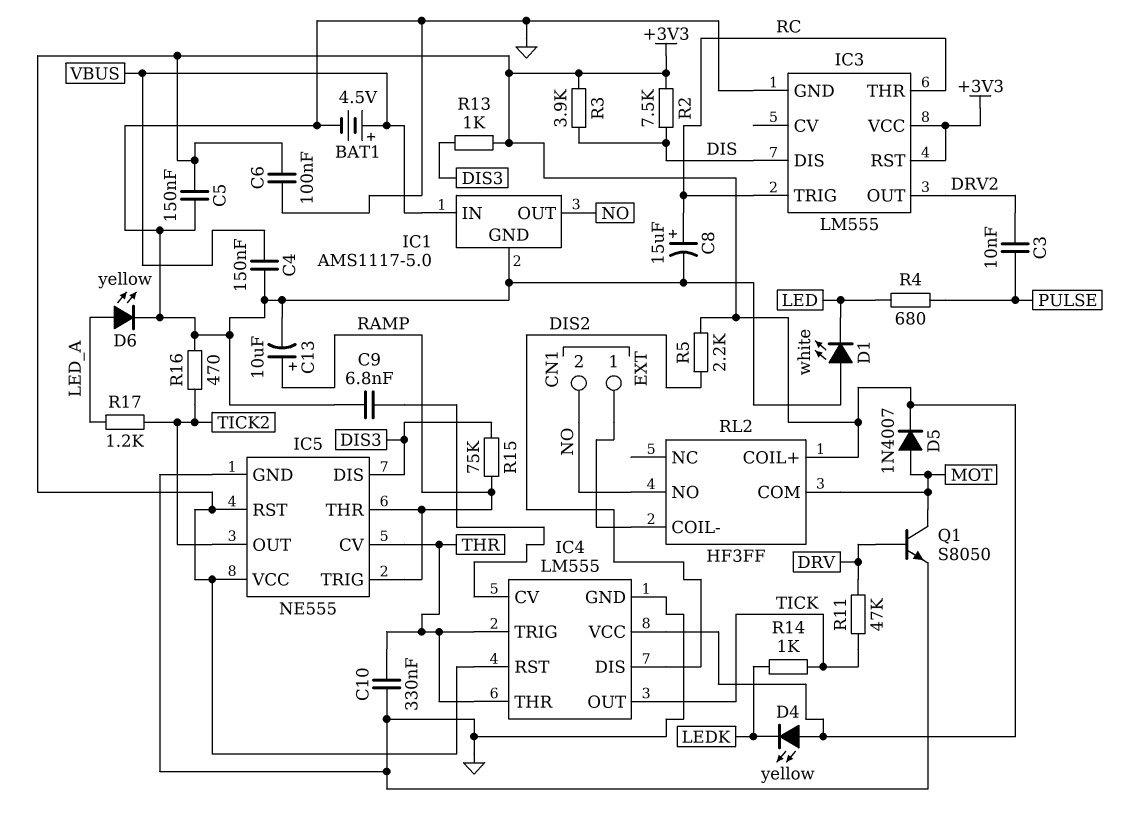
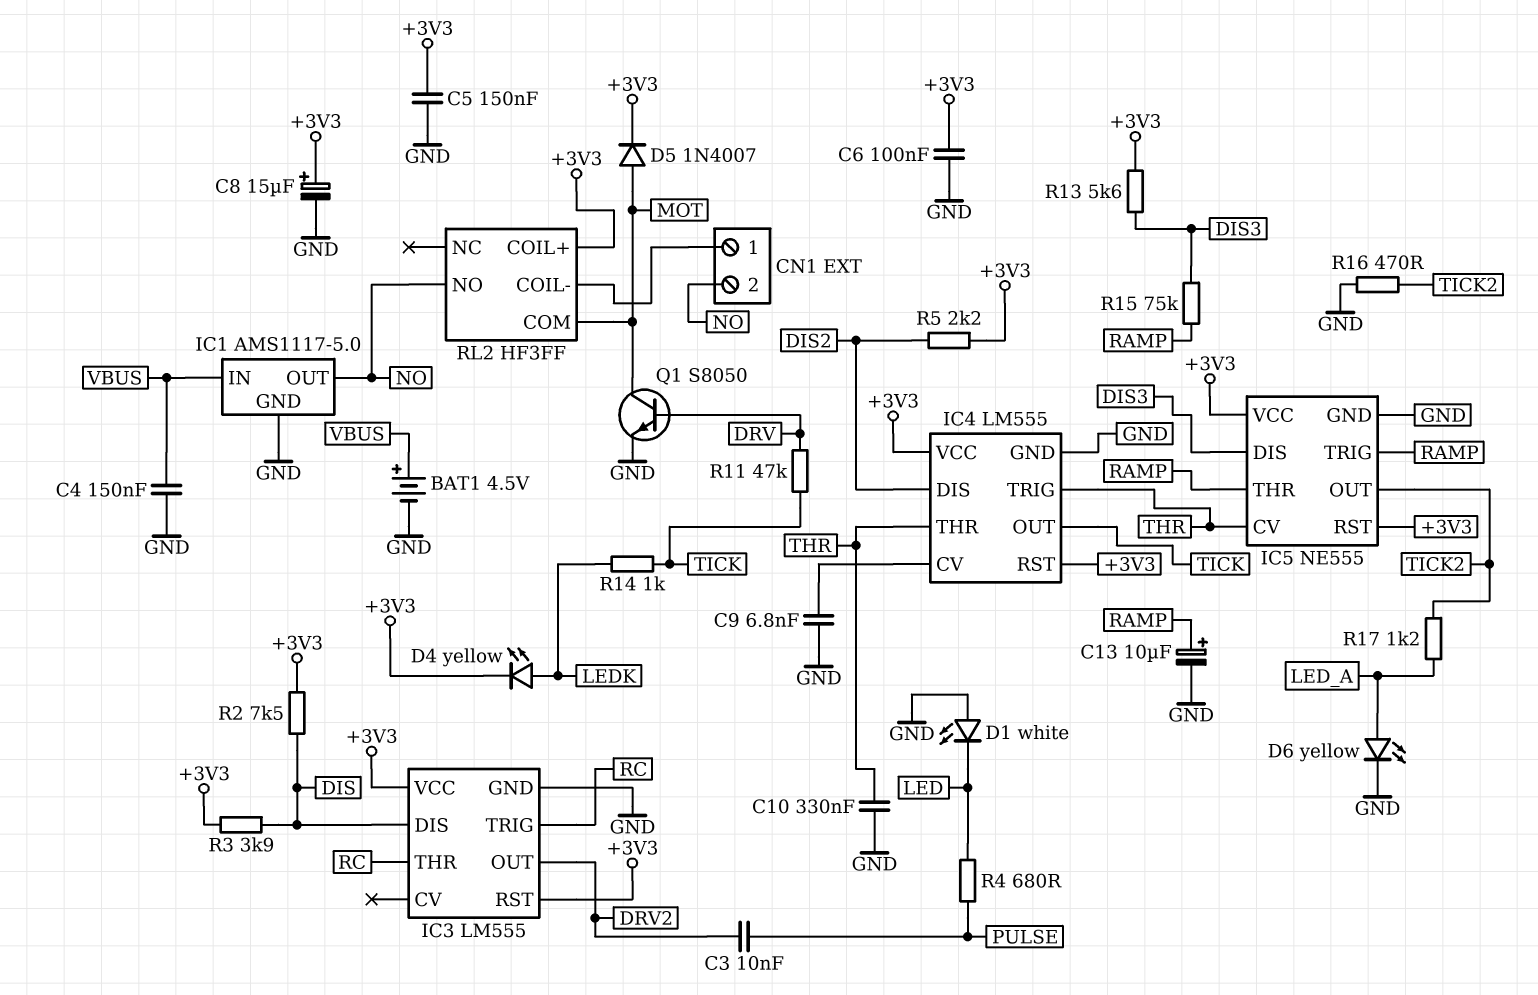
C8: 15uF (plus RC, minus GND) -> 15uF (plus +3V3, minus GND)
D4: LED yellow (A +3V3, K LEDK) -> LED yellow (A LEDK, K +3V3)
R13: 1k (+3V3, DIS3) -> 5.6k (+3V3, DIS3)

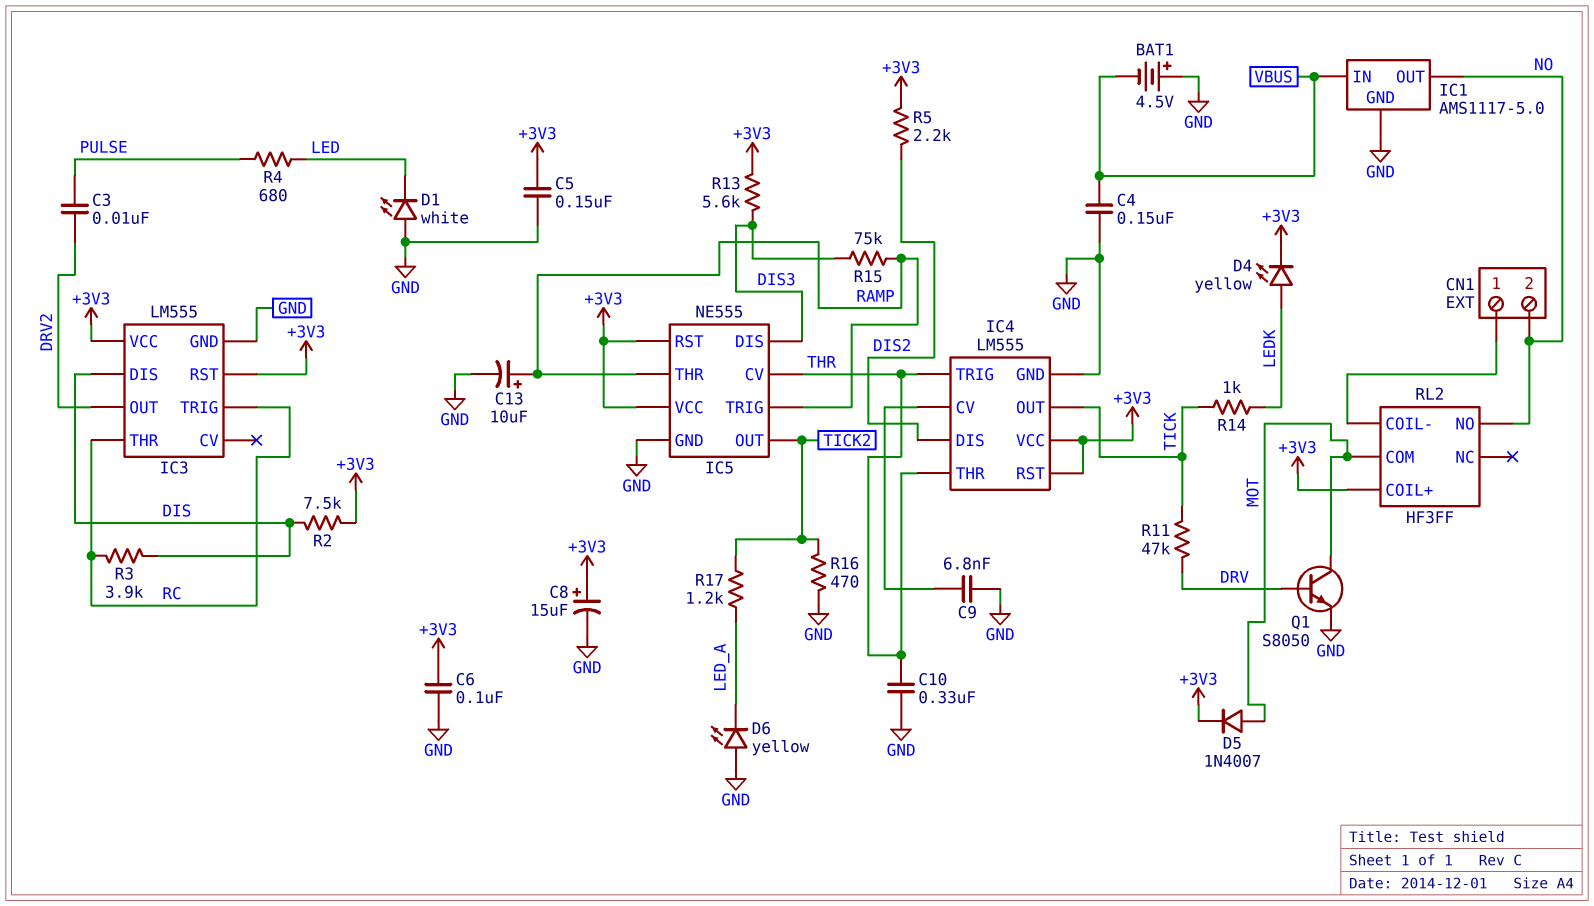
BAT1: 4.5V (plus VBUS, minus GND) -> 4.5V (plus GND, minus VBUS)
D6: LED yellow (A LED_A, K GND) -> LED yellow (A GND, K LED_A)
R3: 3.9k (+3V3, DIS) -> 3.9k (DIS, RC)

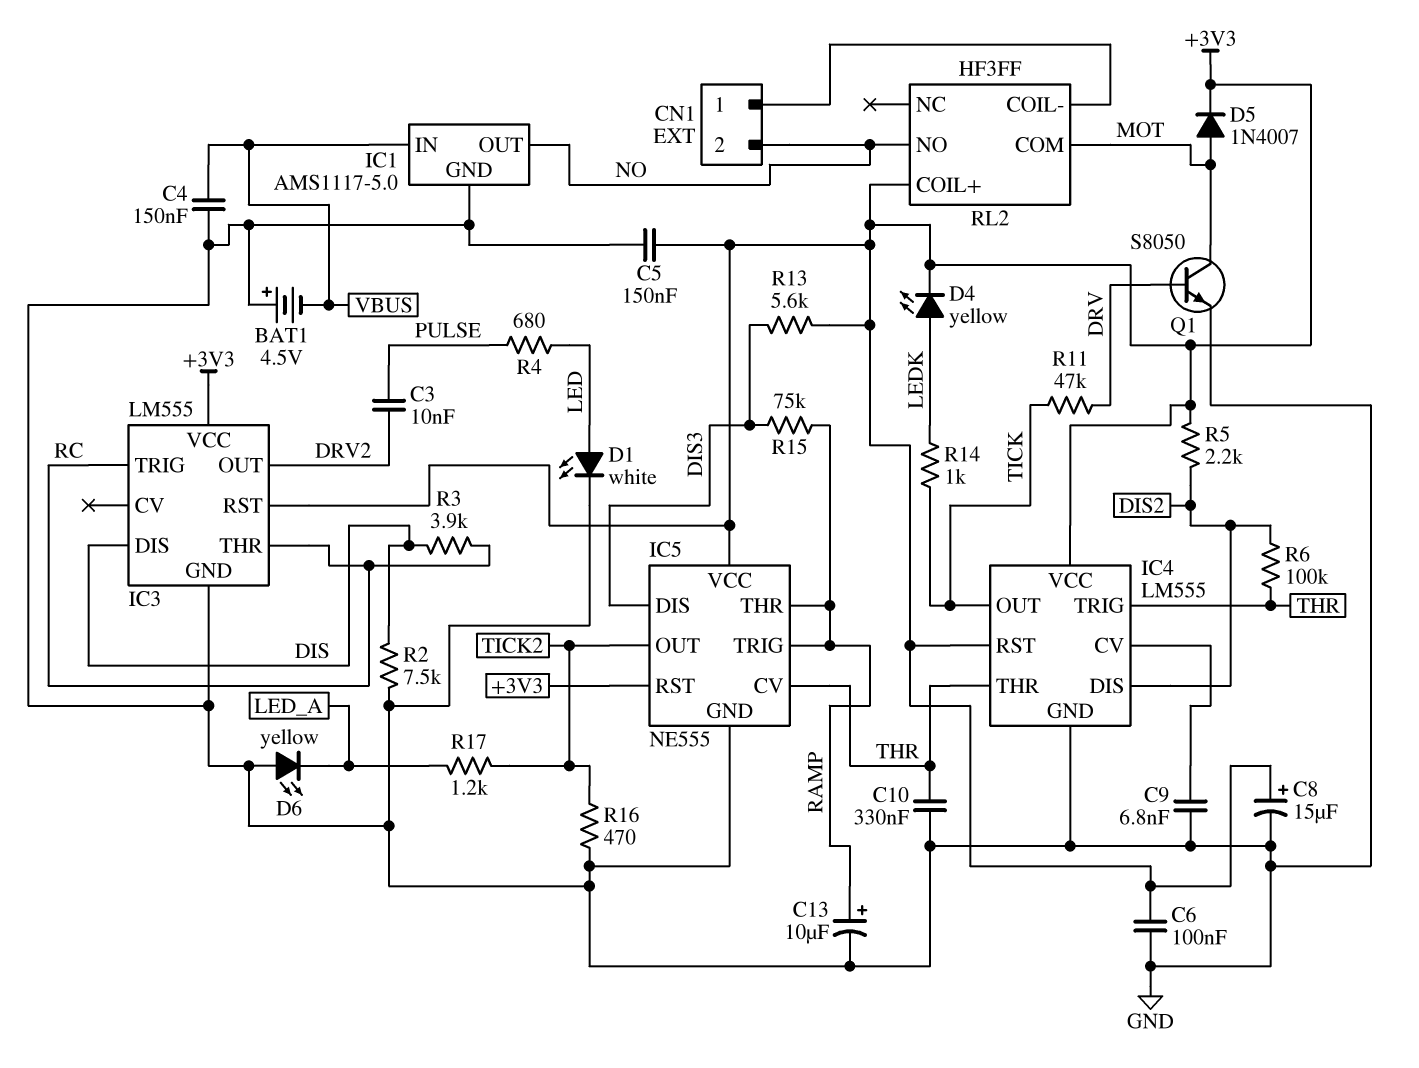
D1: LED white (A GND, K LED) -> LED white (A LED, K GND)
R2: 7.5k (+3V3, DIS) -> 7.5k (DIS, GND)
R6: none -> 100k (DIS2, THR)

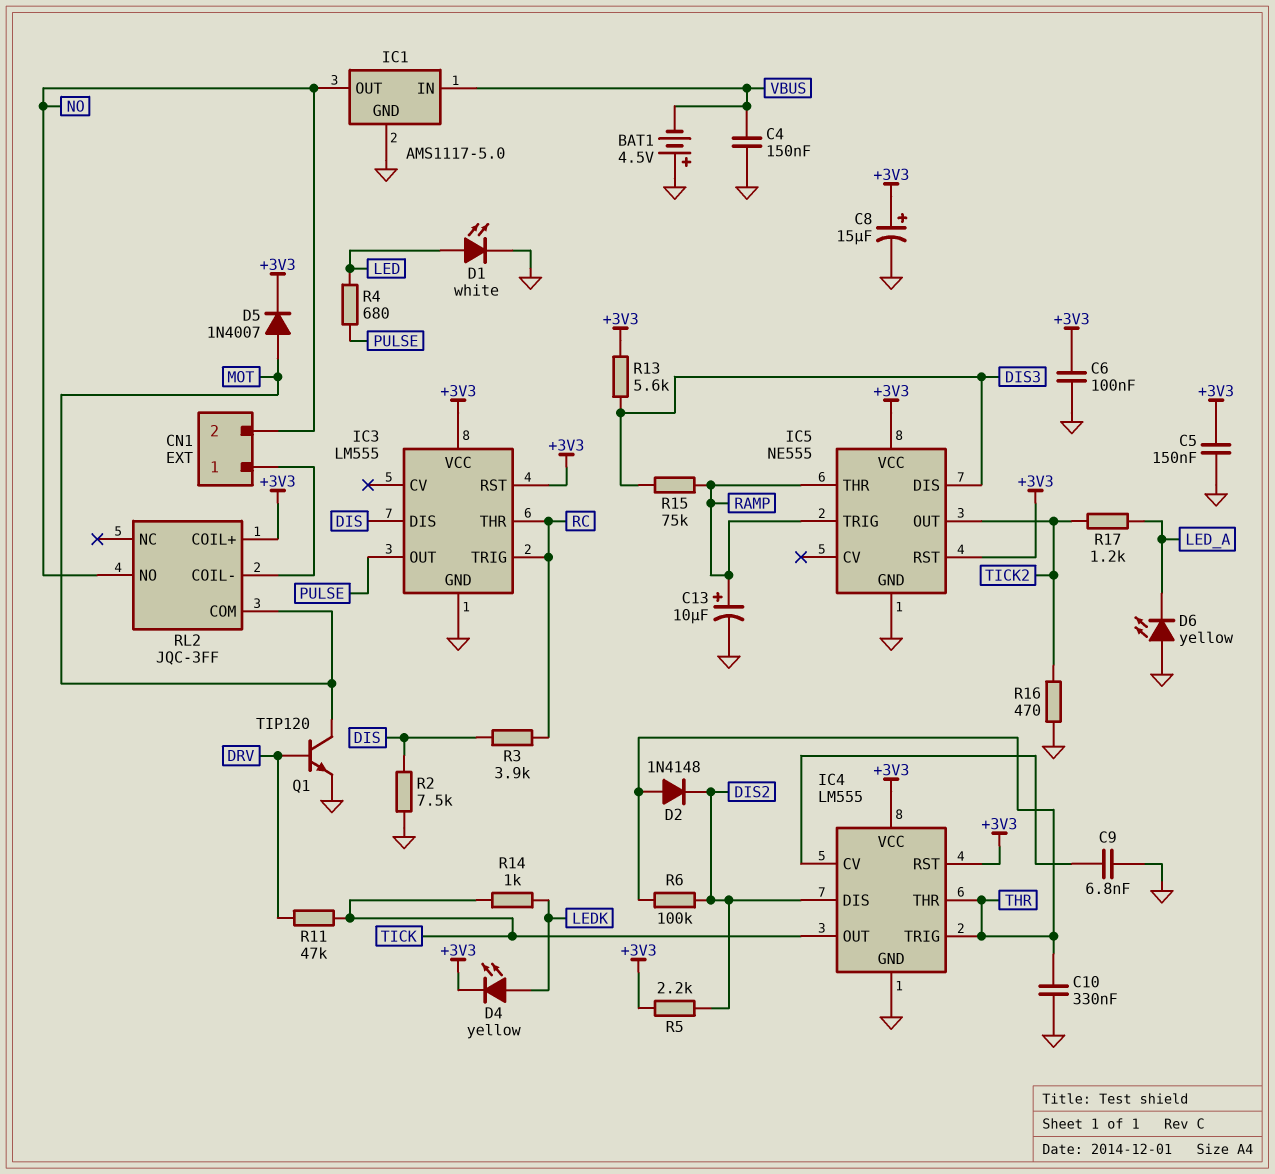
C3: 10nF (DRV2, PULSE) -> none
D2: none -> diode 1N4148 (A THR, K DIS2)
IC3 pin OUT: DRV2 -> PULSE
IC5 pin CV: THR -> none
Q1: NPN S8050 (B DRV, C MOT, E GND) -> NPN TIP120 (B DRV, C MOT, E GND)
RL2: HF3FF -> JQC-3FF

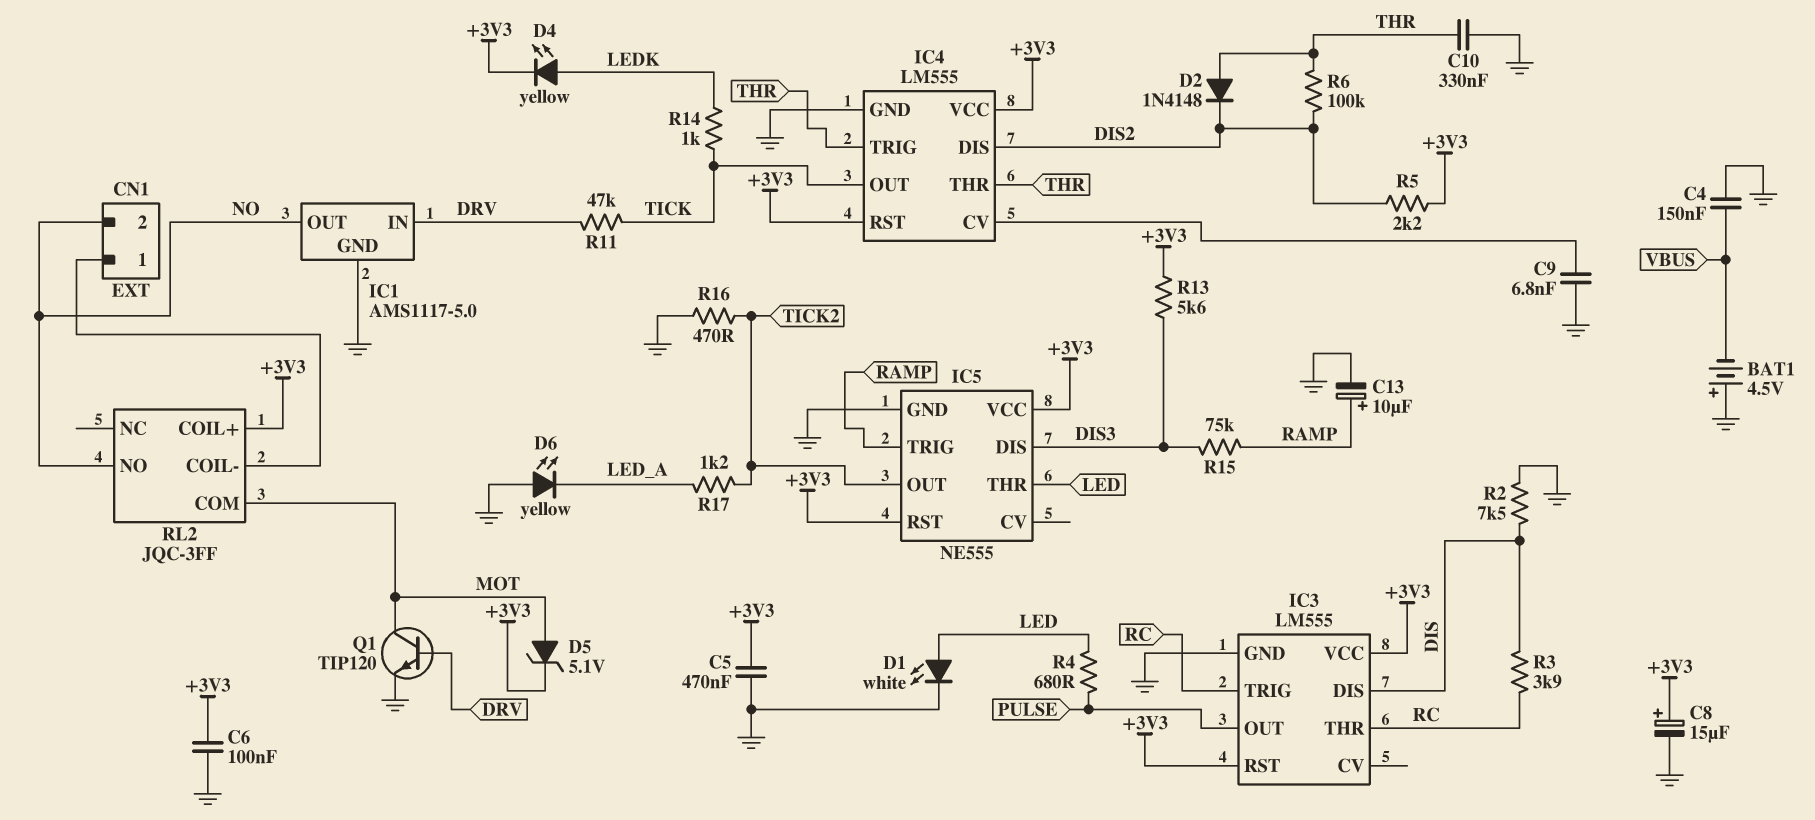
C5: 150nF (+3V3, GND) -> 470nF (+3V3, GND)
D5: diode 1N4007 (A MOT, K +3V3) -> zener 5.1V (A MOT, K +3V3)
IC1 pin IN: VBUS -> DRV
IC5 pin THR: RAMP -> LED

